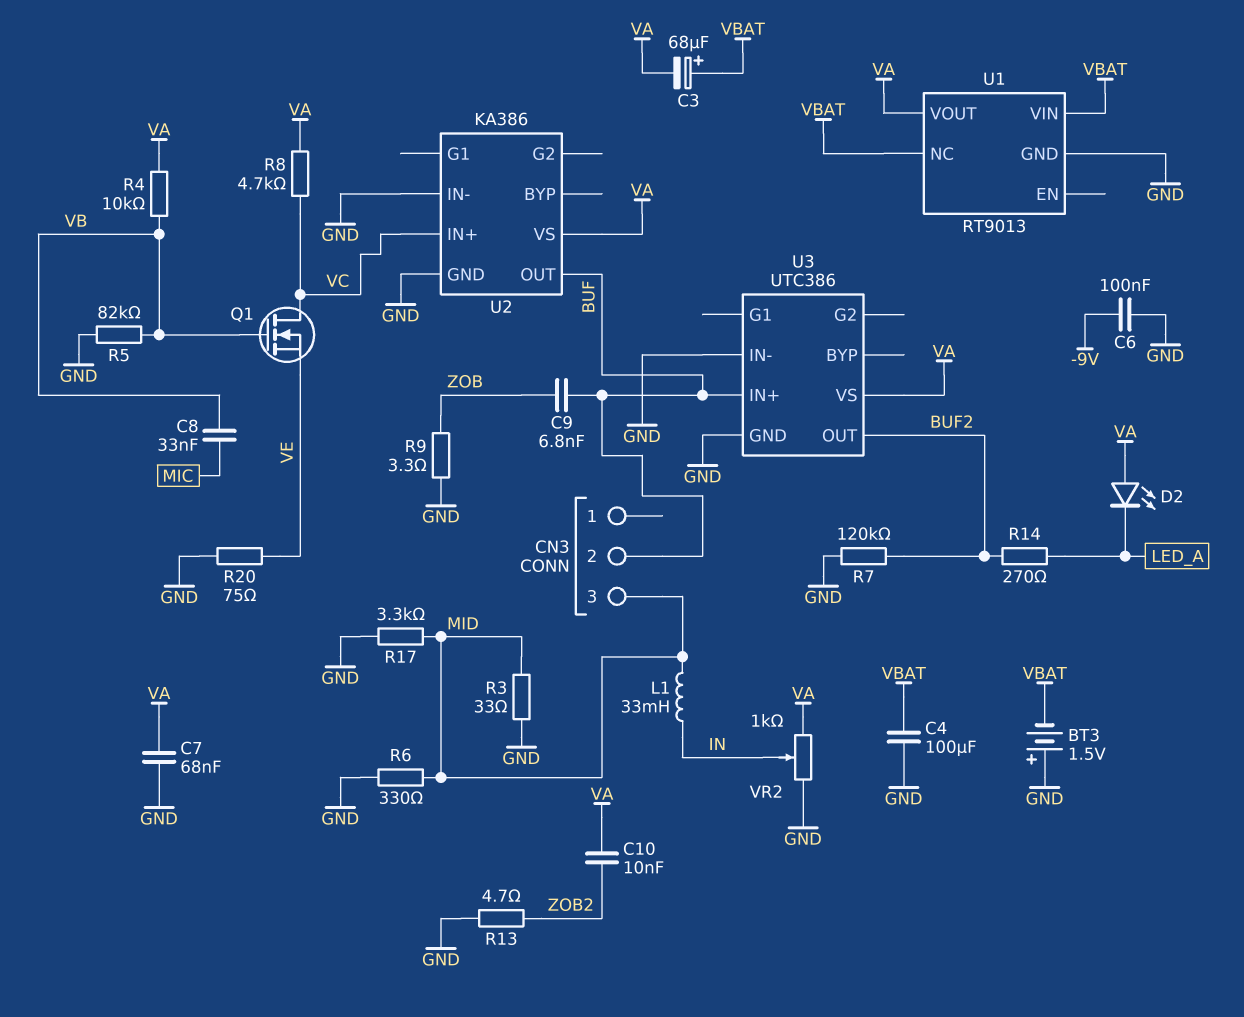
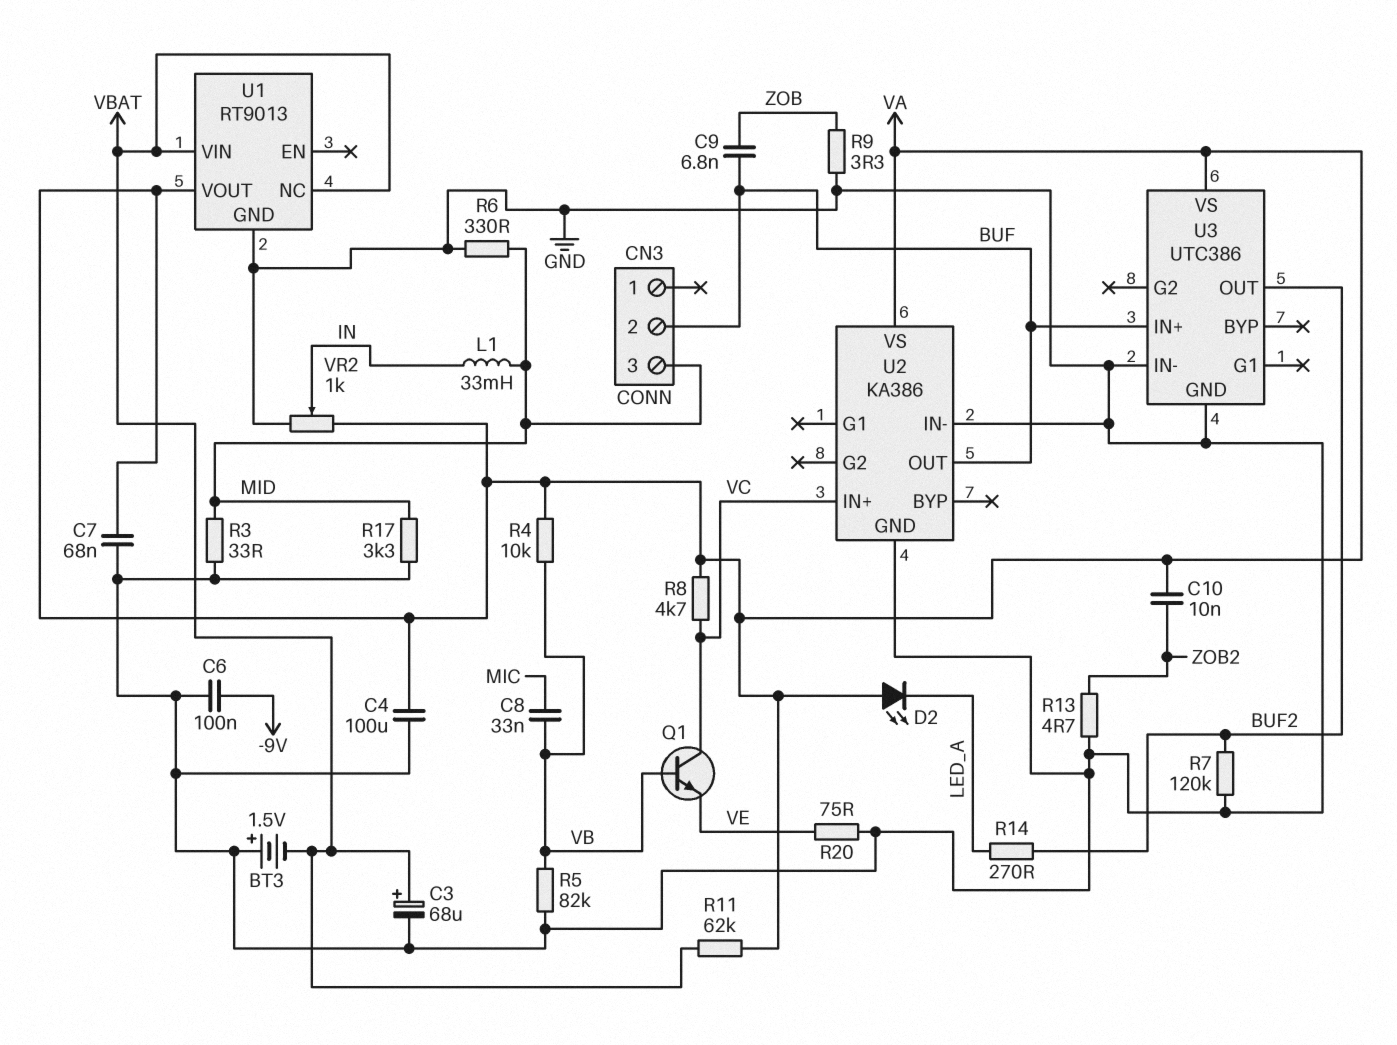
C3: 68uF (plus VBAT, minus VA) -> 68uF (plus VBAT, minus GND)
C4: 100uF (GND, VBAT) -> 100uF (GND, VA)
Q1: NMOS (G VB, D VC, S VE) -> NPN (B VB, C VC, E VE)
R11: none -> 62k (VA, VBAT)

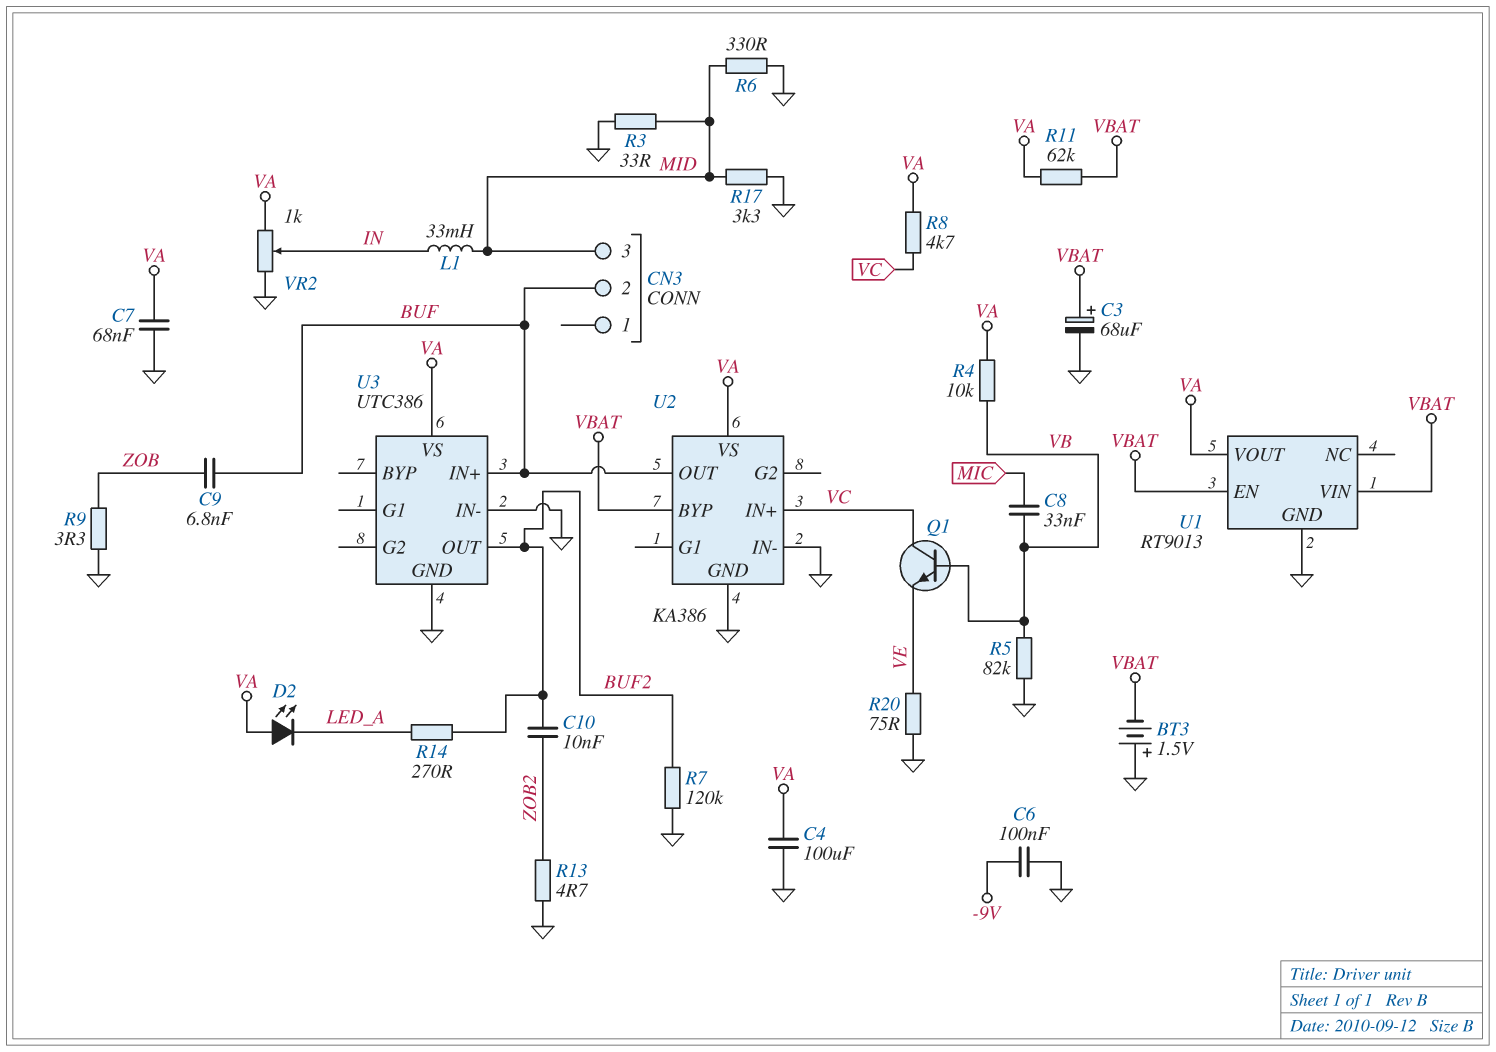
C10: 10nF (VA, ZOB2) -> 10nF (BUF2, ZOB2)
U1 pin EN: none -> VBAT
U1 pin NC: VBAT -> none
U2 pin BYP: none -> VBAT

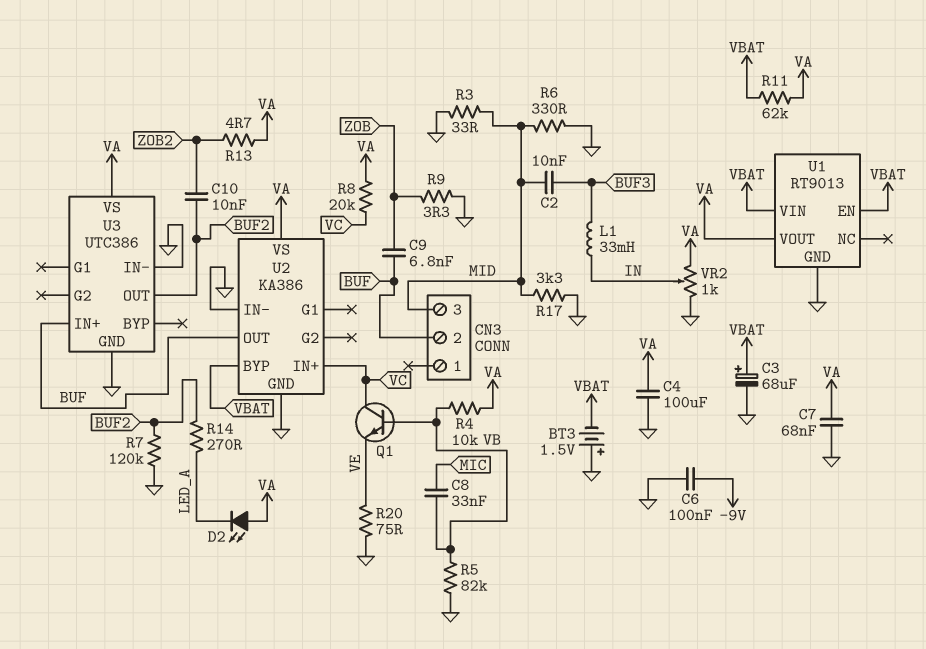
C2: none -> 10nF (BUF3, MID)
L1: 33mH (IN, MID) -> 33mH (BUF3, IN)
R8: 4.7k (VA, VC) -> 20k (VA, VC)
R13: 4.7 (GND, ZOB2) -> 4.7 (VA, ZOB2)

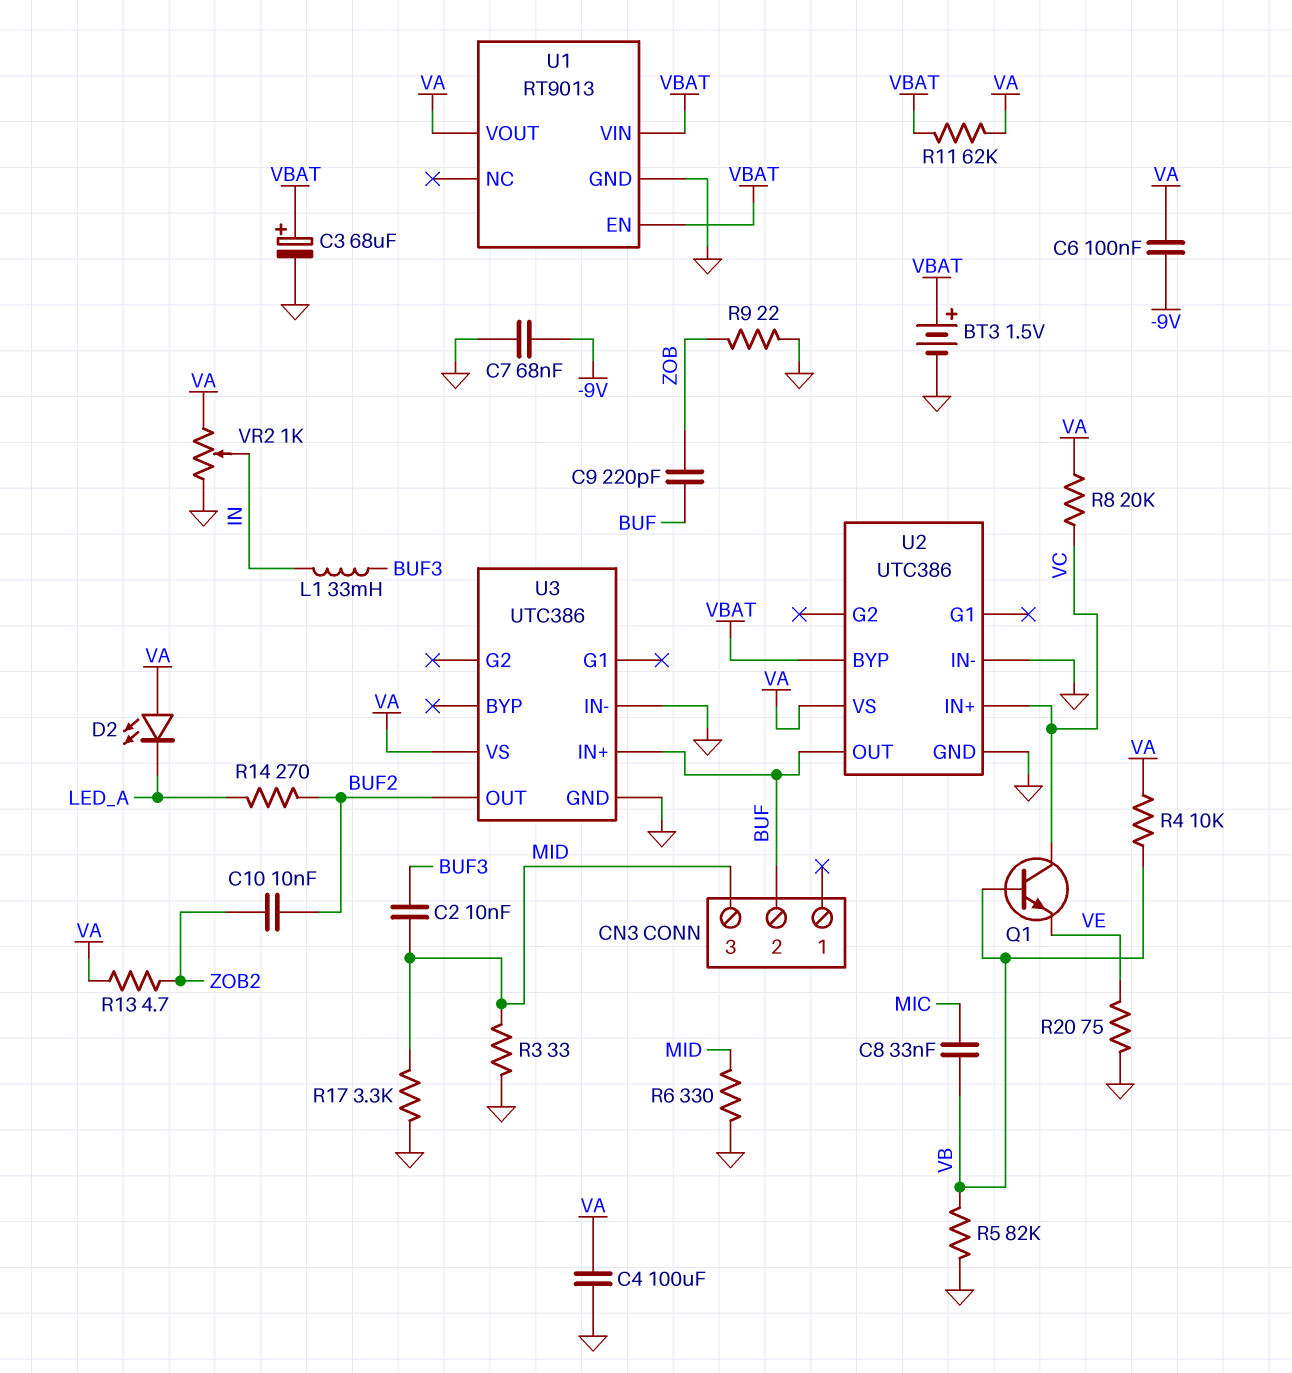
BT3: 1.5V (plus GND, minus VBAT) -> 1.5V (plus VBAT, minus GND)
C6: 100nF (-9V, GND) -> 100nF (-9V, VA)
C7: 68nF (GND, VA) -> 68nF (-9V, GND)
C9: 6.8nF (BUF, ZOB) -> 220pF (BUF, ZOB)
R7: 120k (BUF2, GND) -> none
R9: 3.3 (GND, ZOB) -> 22 (GND, ZOB)
U2: KA386 -> UTC386

